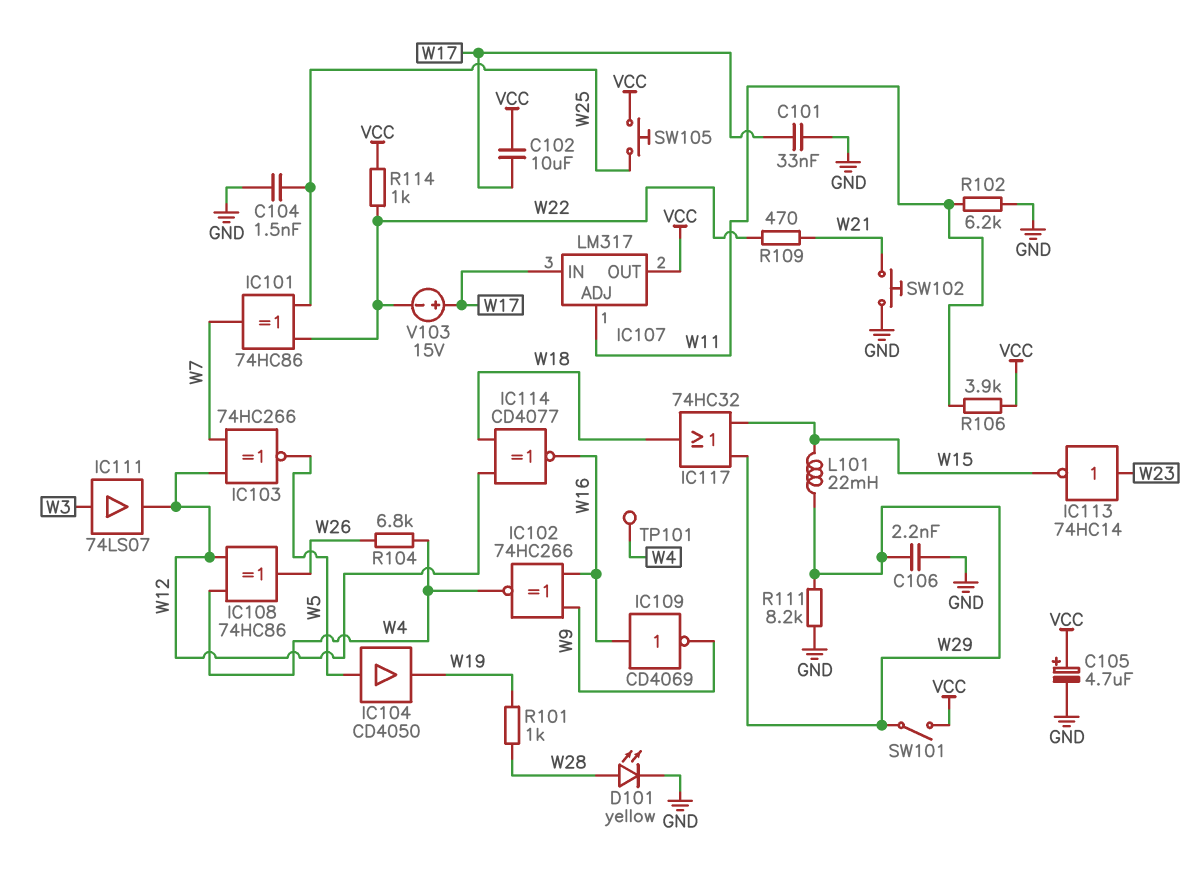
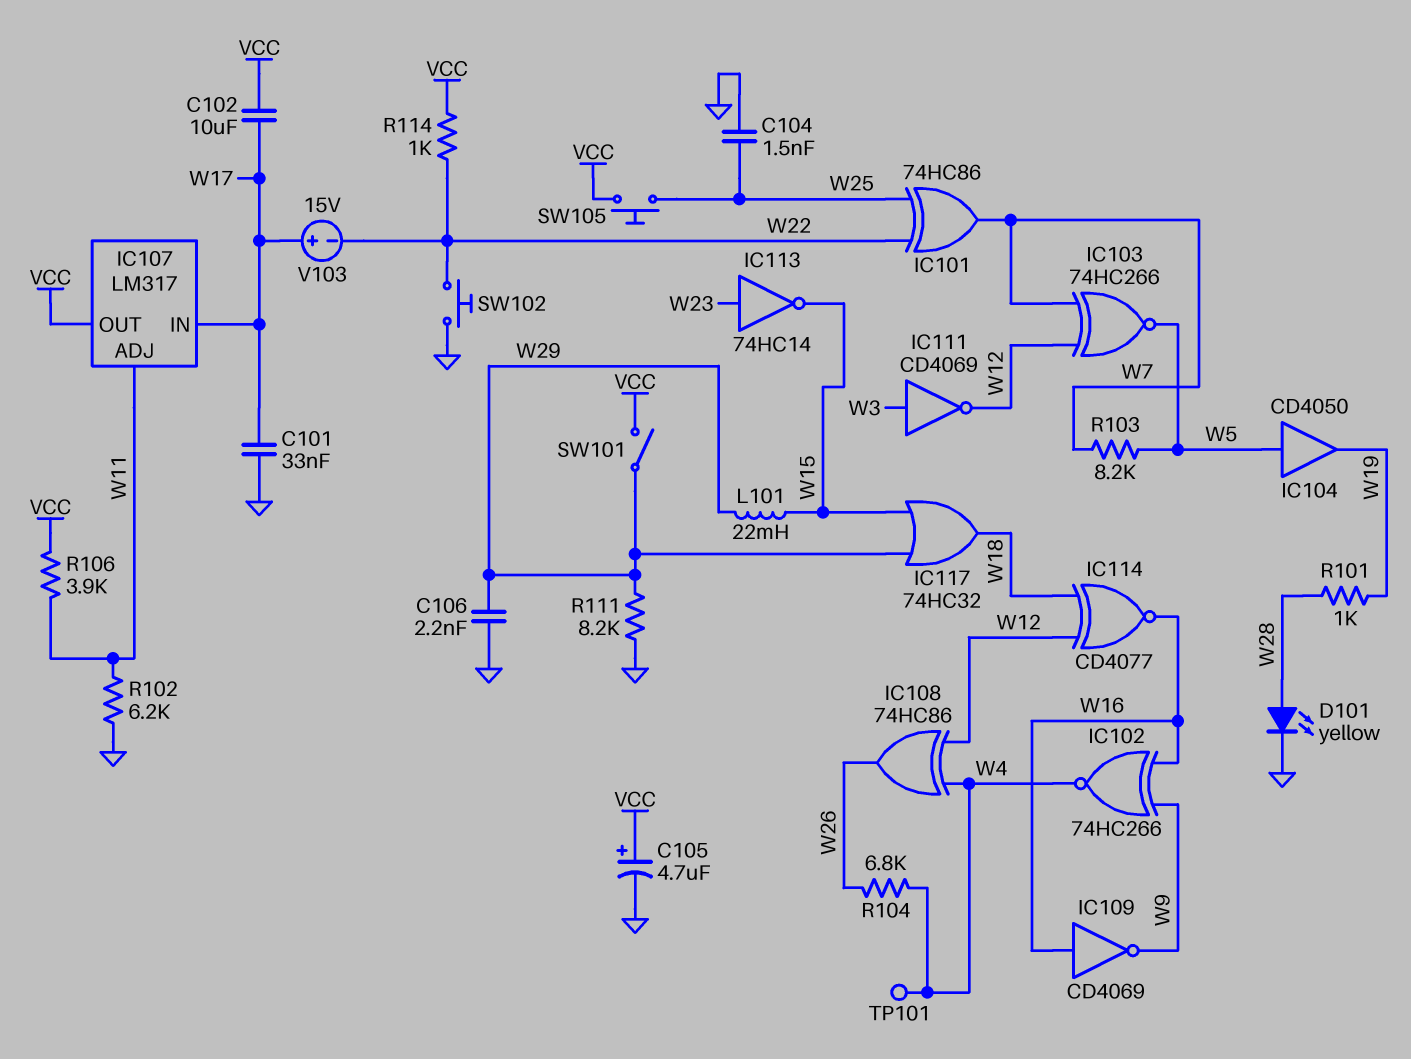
IC111: buffer 74LS07 (in W3, out W12) -> NOT CD4069 (in W3, out W12)
R103: none -> 8.2k (W5, W7)
R109: 470 (W21, W22) -> none
SW102: button (GND, W21) -> button (GND, W22)

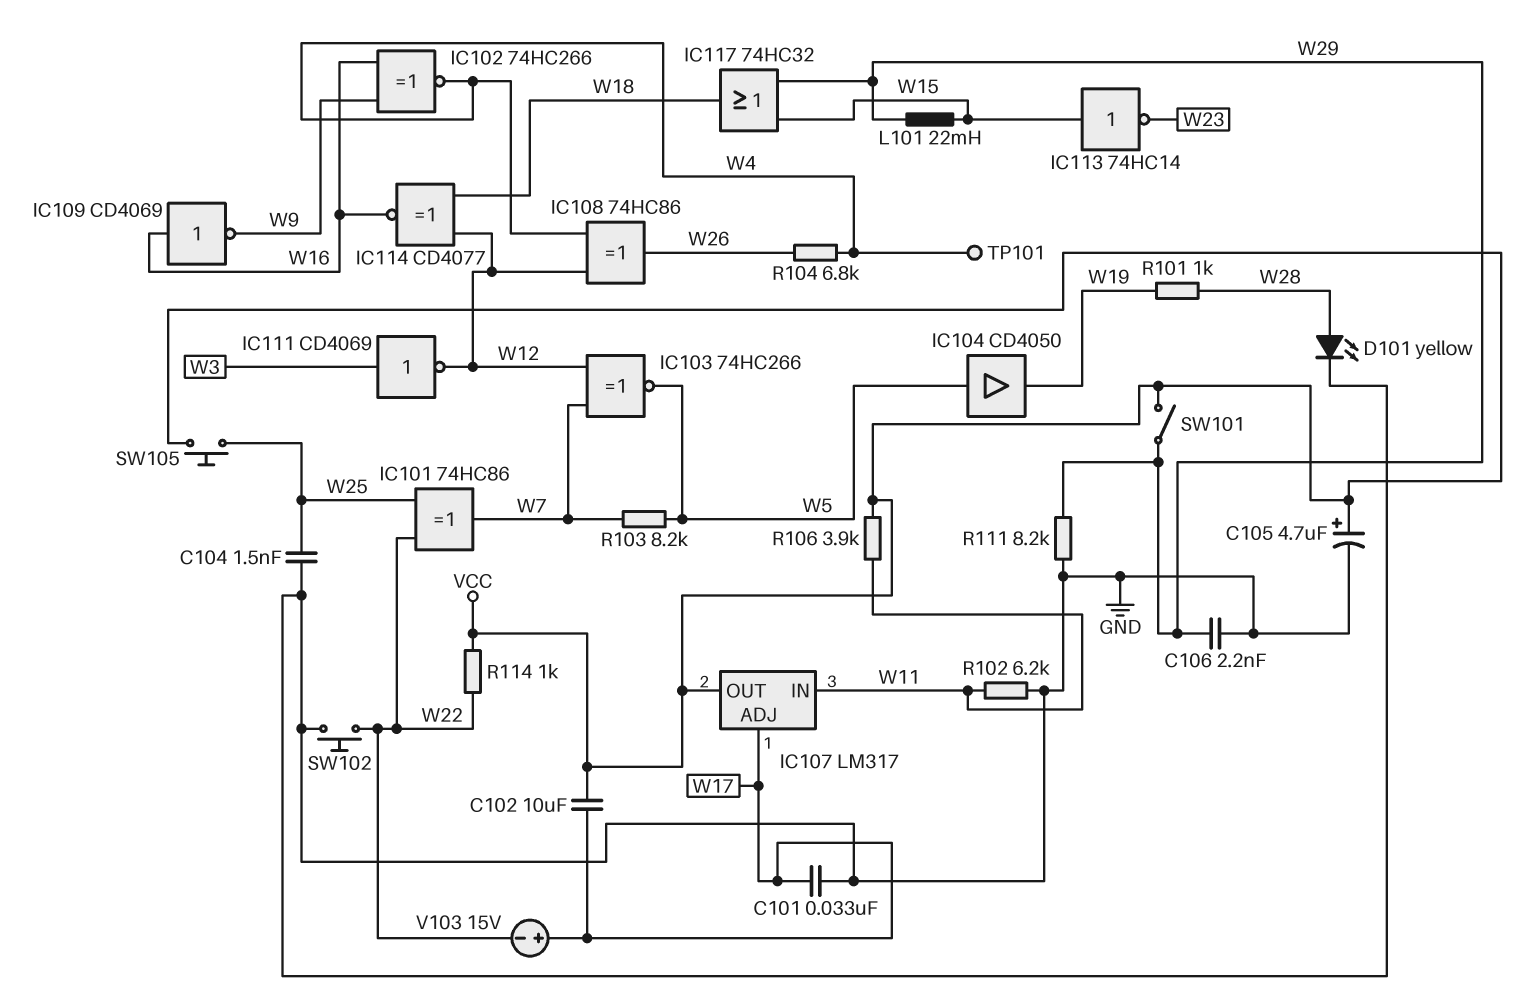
IC107 pin ADJ: W11 -> W17
IC107 pin IN: W17 -> W11
IC113: NOT 74HC14 (in W23, out W15) -> NOT 74HC14 (in W15, out W23)

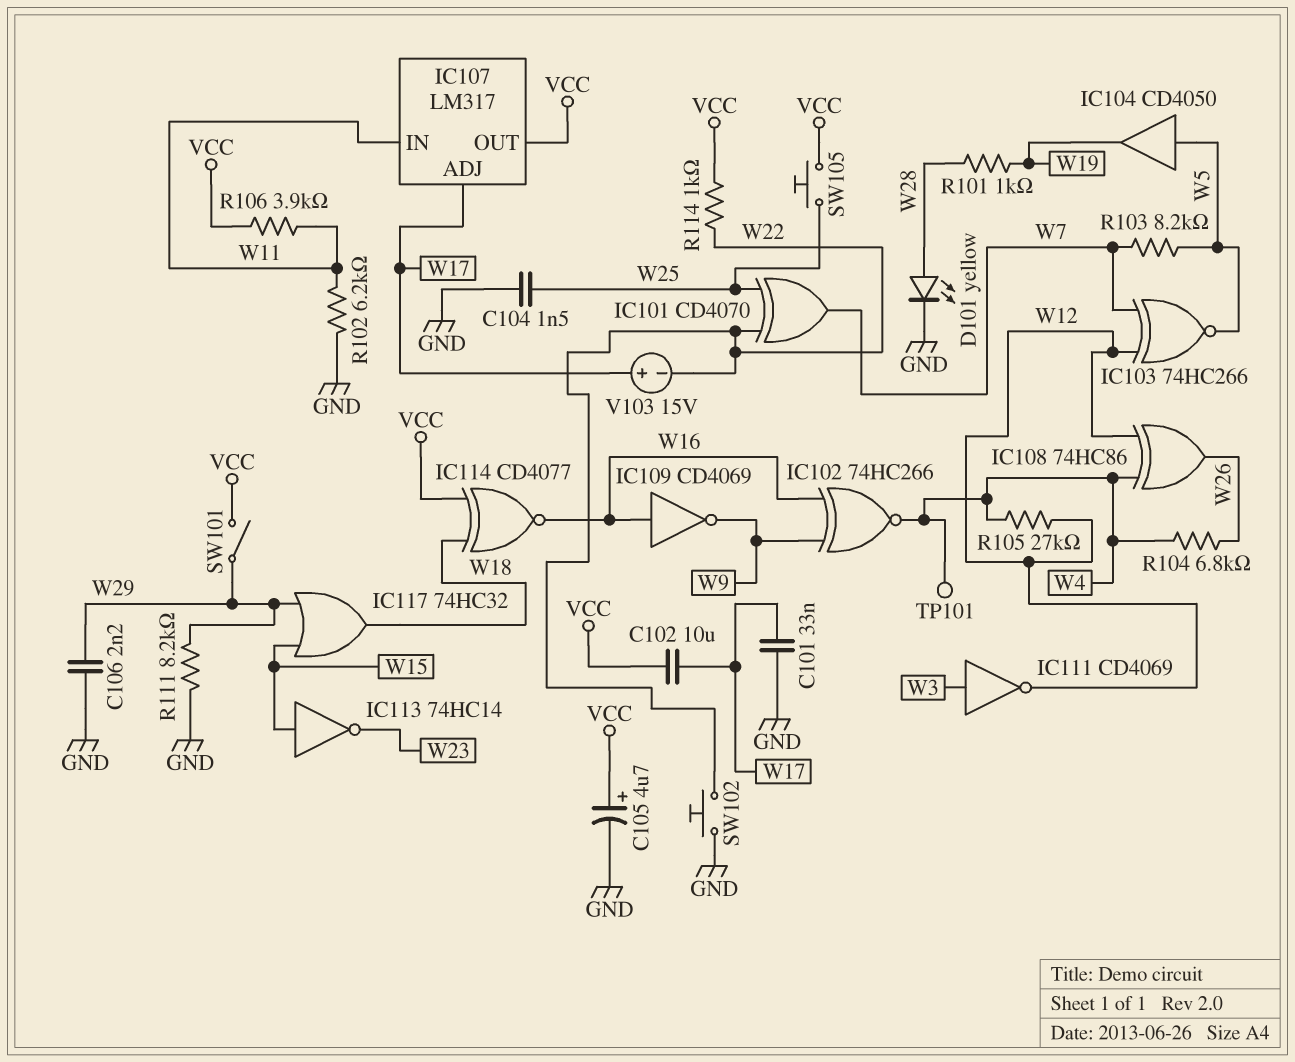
IC101: XOR 74HC86 (in W22, in W25, out W7) -> XOR CD4070 (in W22, in W25, out W7)
IC114: XNOR CD4077 (in W12, in W18, out W16) -> XNOR CD4077 (in VCC, in W18, out W16)
L101: 22mH (W15, W29) -> none
R105: none -> 27k (W4, W12)

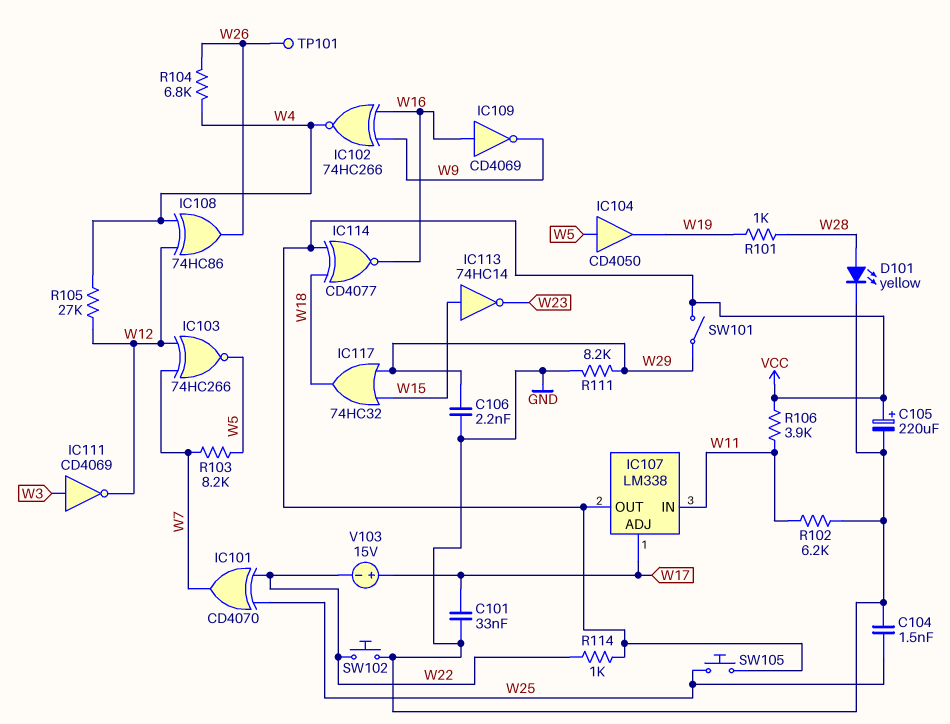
C102: 10uF (VCC, W17) -> none
C105: 4.7uF (plus VCC, minus GND) -> 220uF (plus VCC, minus GND)
IC107: LM317 -> LM338
TP101: test point (W4) -> test point (W26)

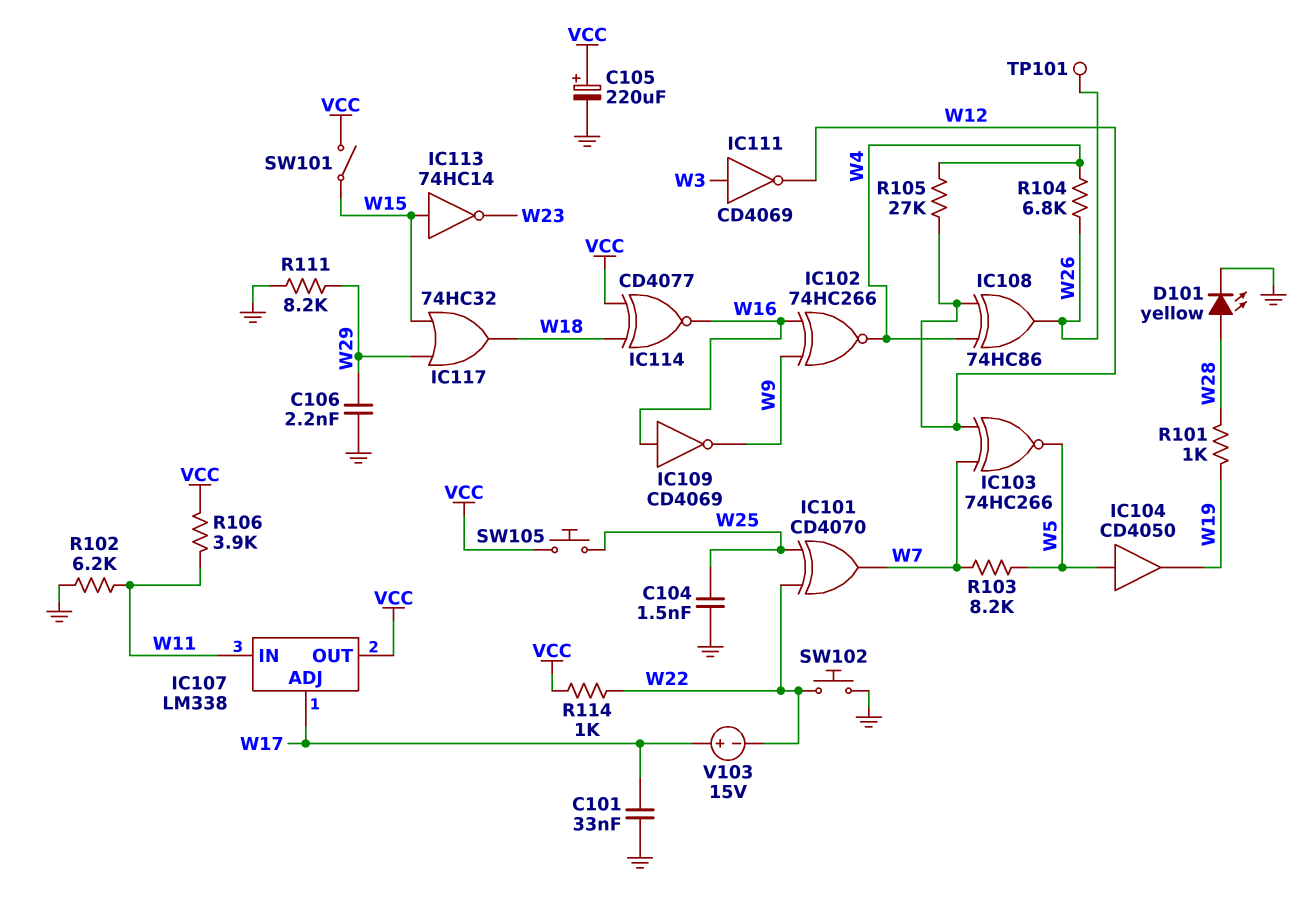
SW101: switch (VCC, W29) -> switch (VCC, W15)

